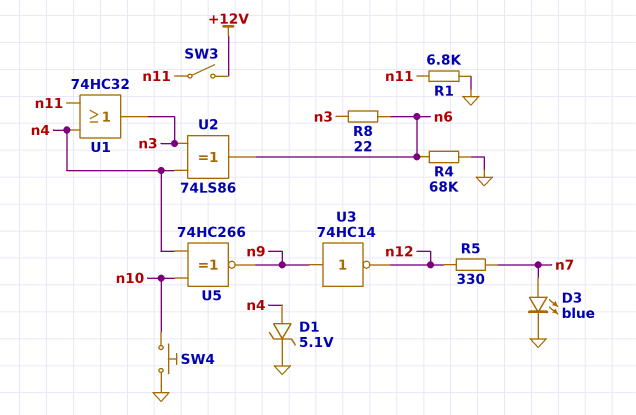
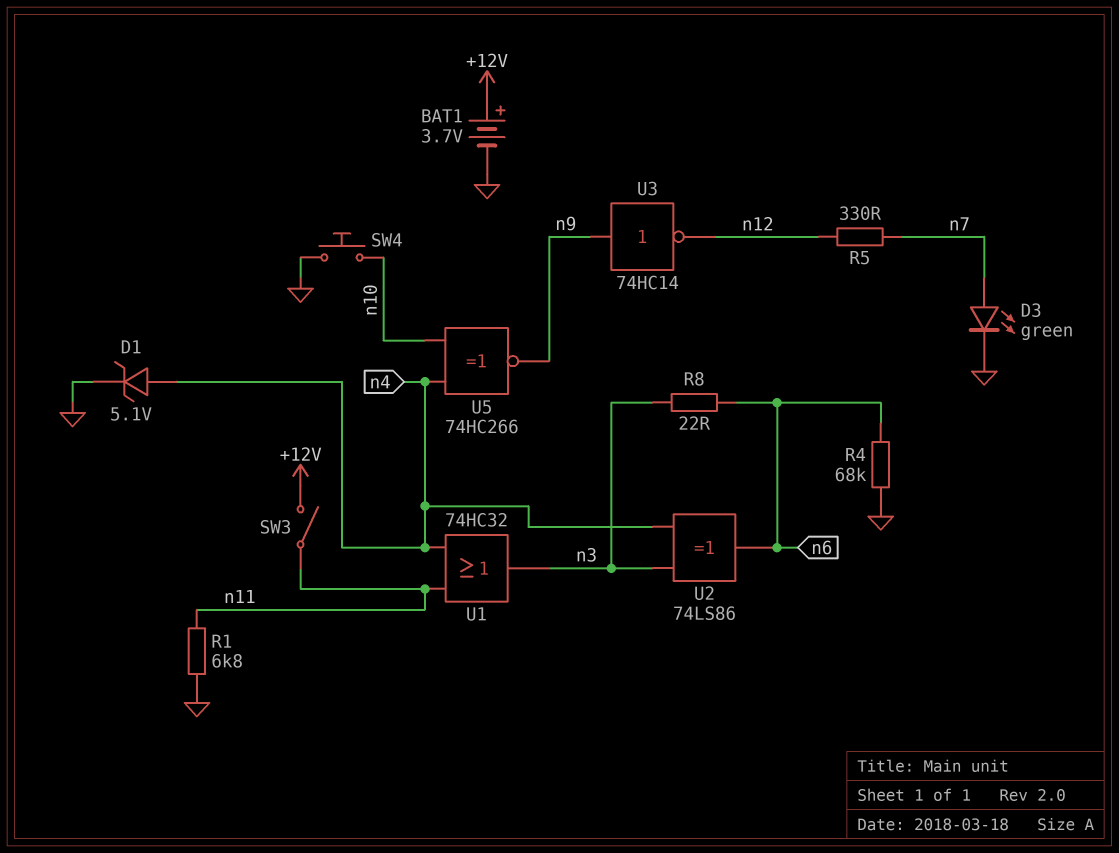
BAT1: none -> 3.7V (plus +12V, minus GND)
D3: LED blue (A n7, K GND) -> LED green (A n7, K GND)

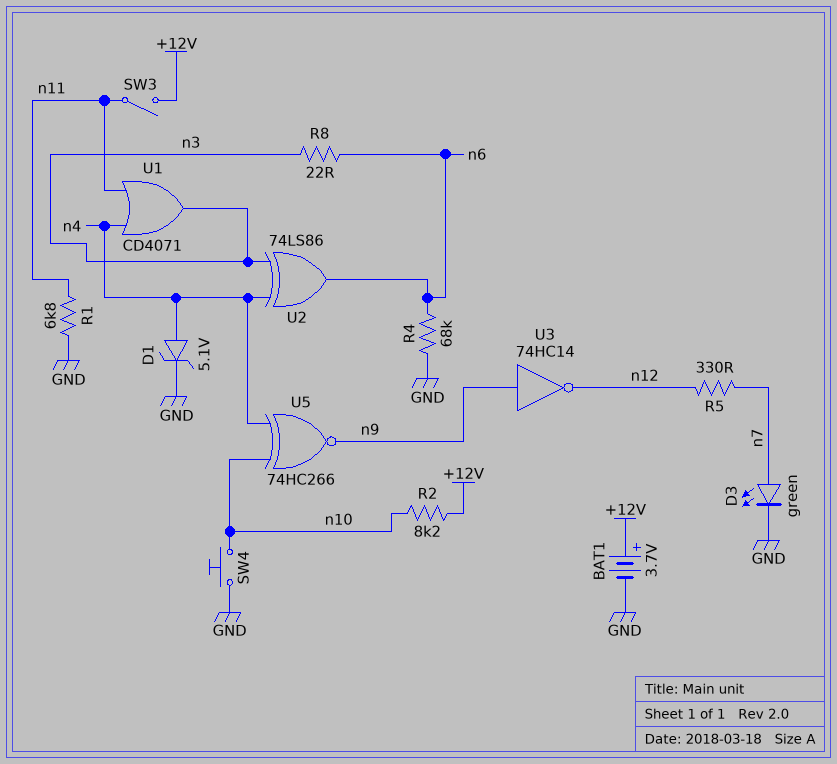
R2: none -> 8.2k (+12V, n10)
U1: OR 74HC32 (in n4, in n11, out n3) -> OR CD4071 (in n4, in n11, out n3)

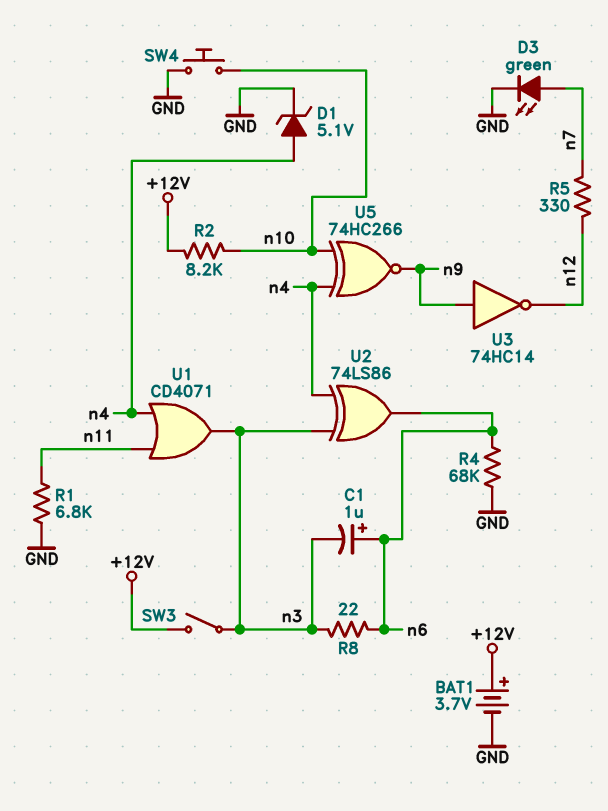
C1: none -> 1uF (plus n6, minus n3)
SW3: switch (+12V, n11) -> switch (+12V, n3)

